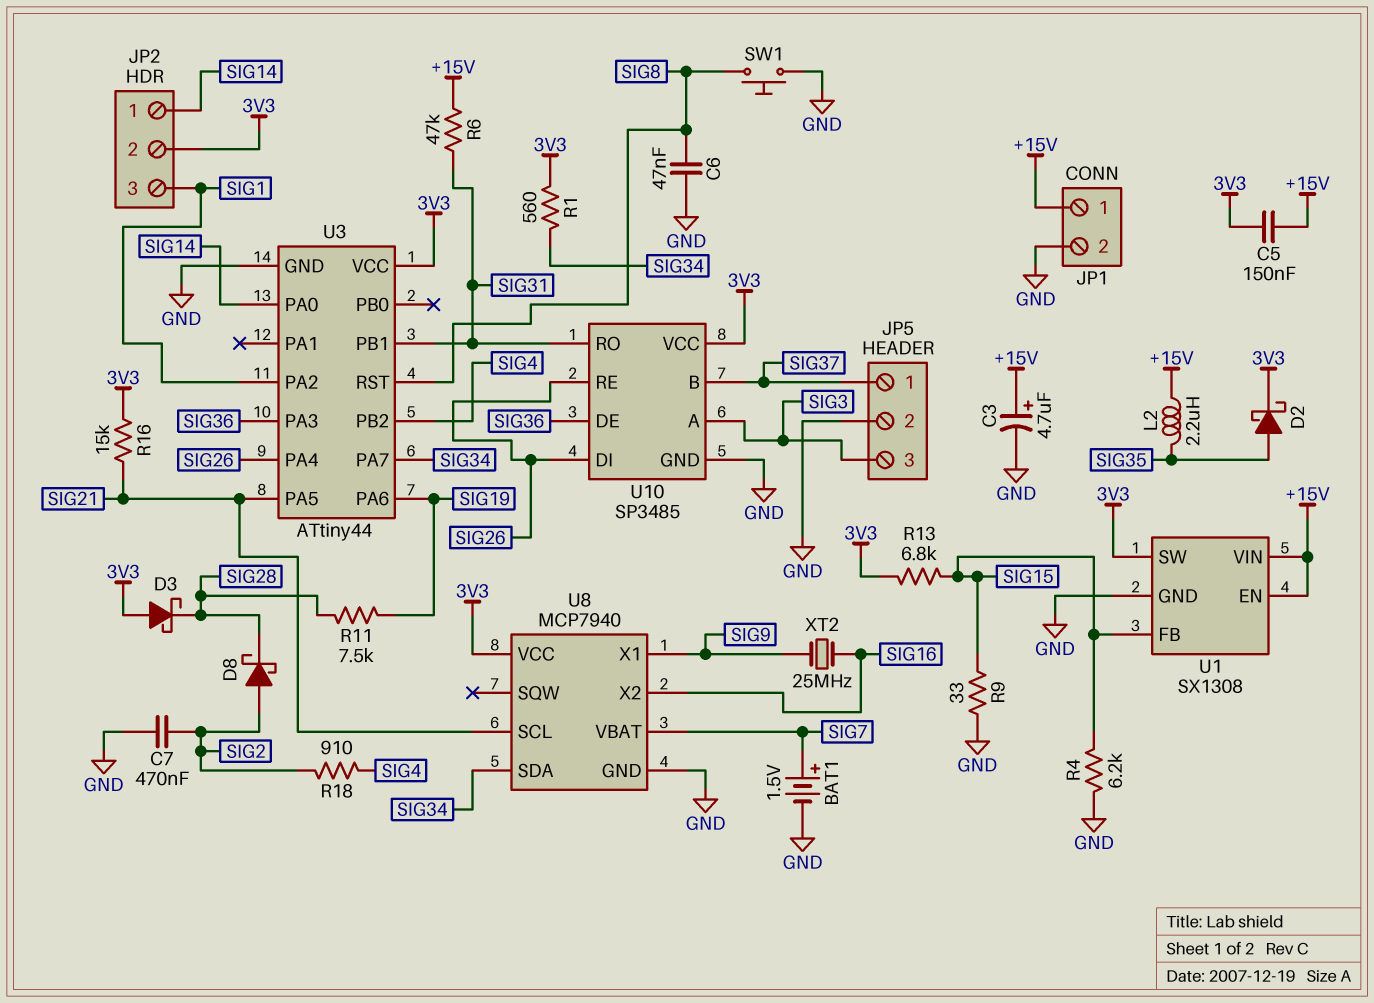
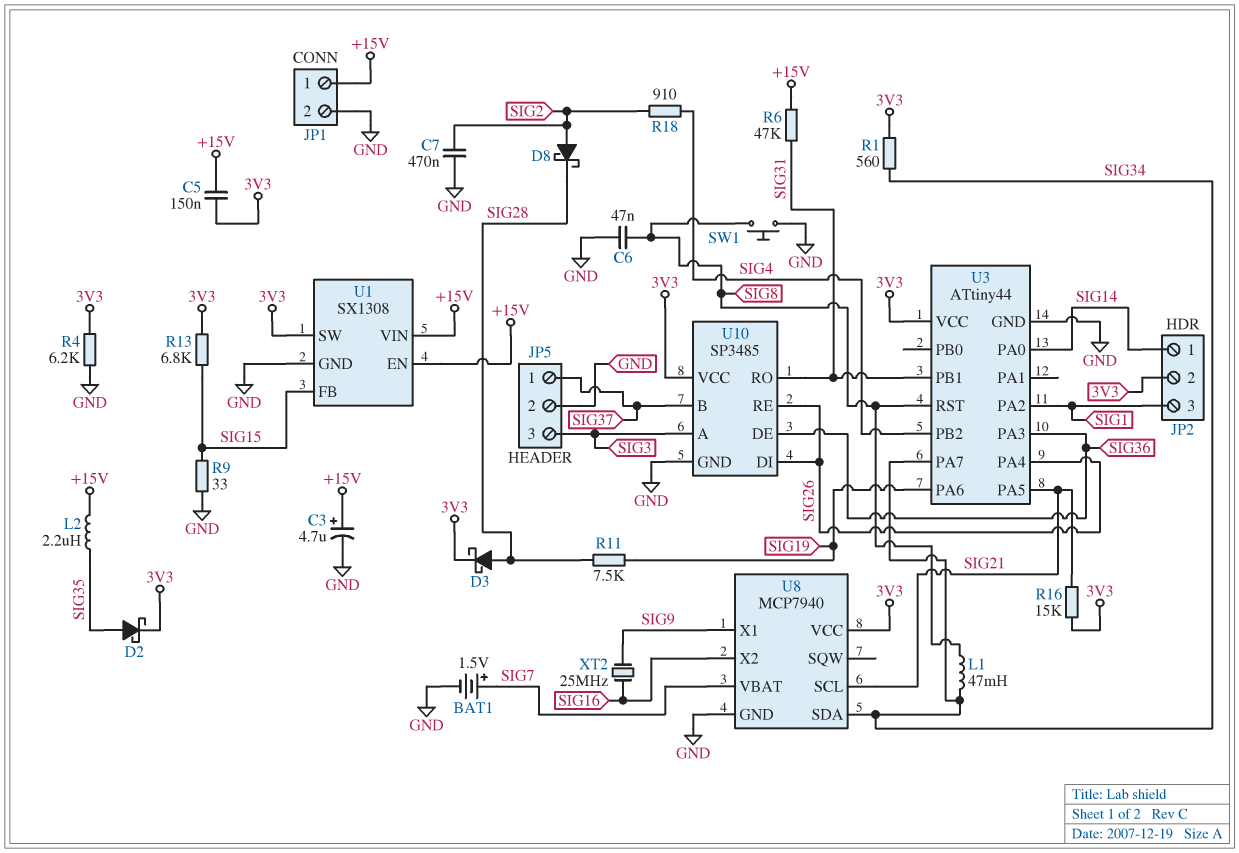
D3: schottky (A 3V3, K SIG28) -> schottky (A SIG28, K 3V3)
L1: none -> 47mH (SIG8, SIG34)
R4: 6.2k (GND, SIG15) -> 6.2k (3V3, GND)

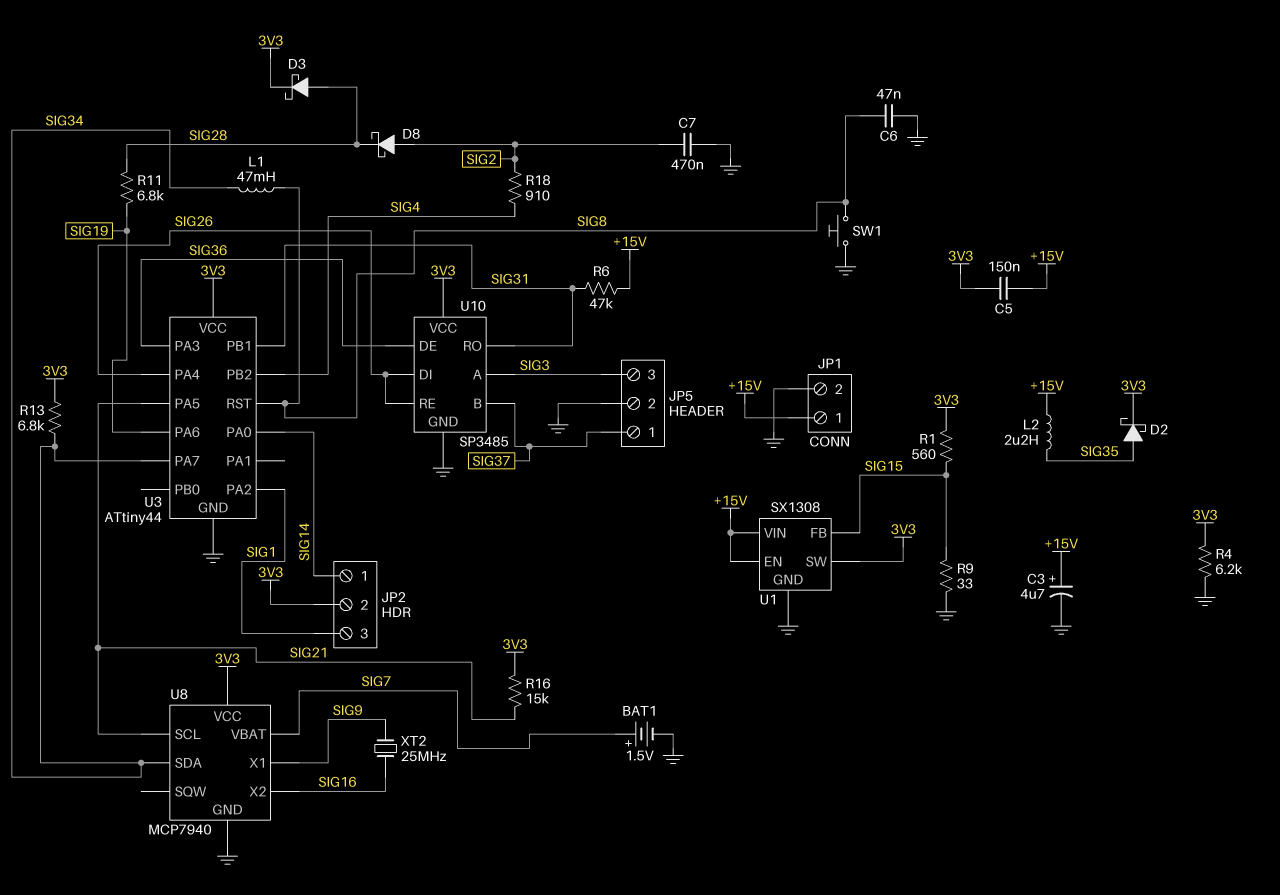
R1: 560 (3V3, SIG34) -> 560 (3V3, SIG15)
R11: 7.5k (SIG19, SIG28) -> 6.8k (SIG19, SIG28)
R13: 6.8k (3V3, SIG15) -> 6.8k (3V3, SIG34)

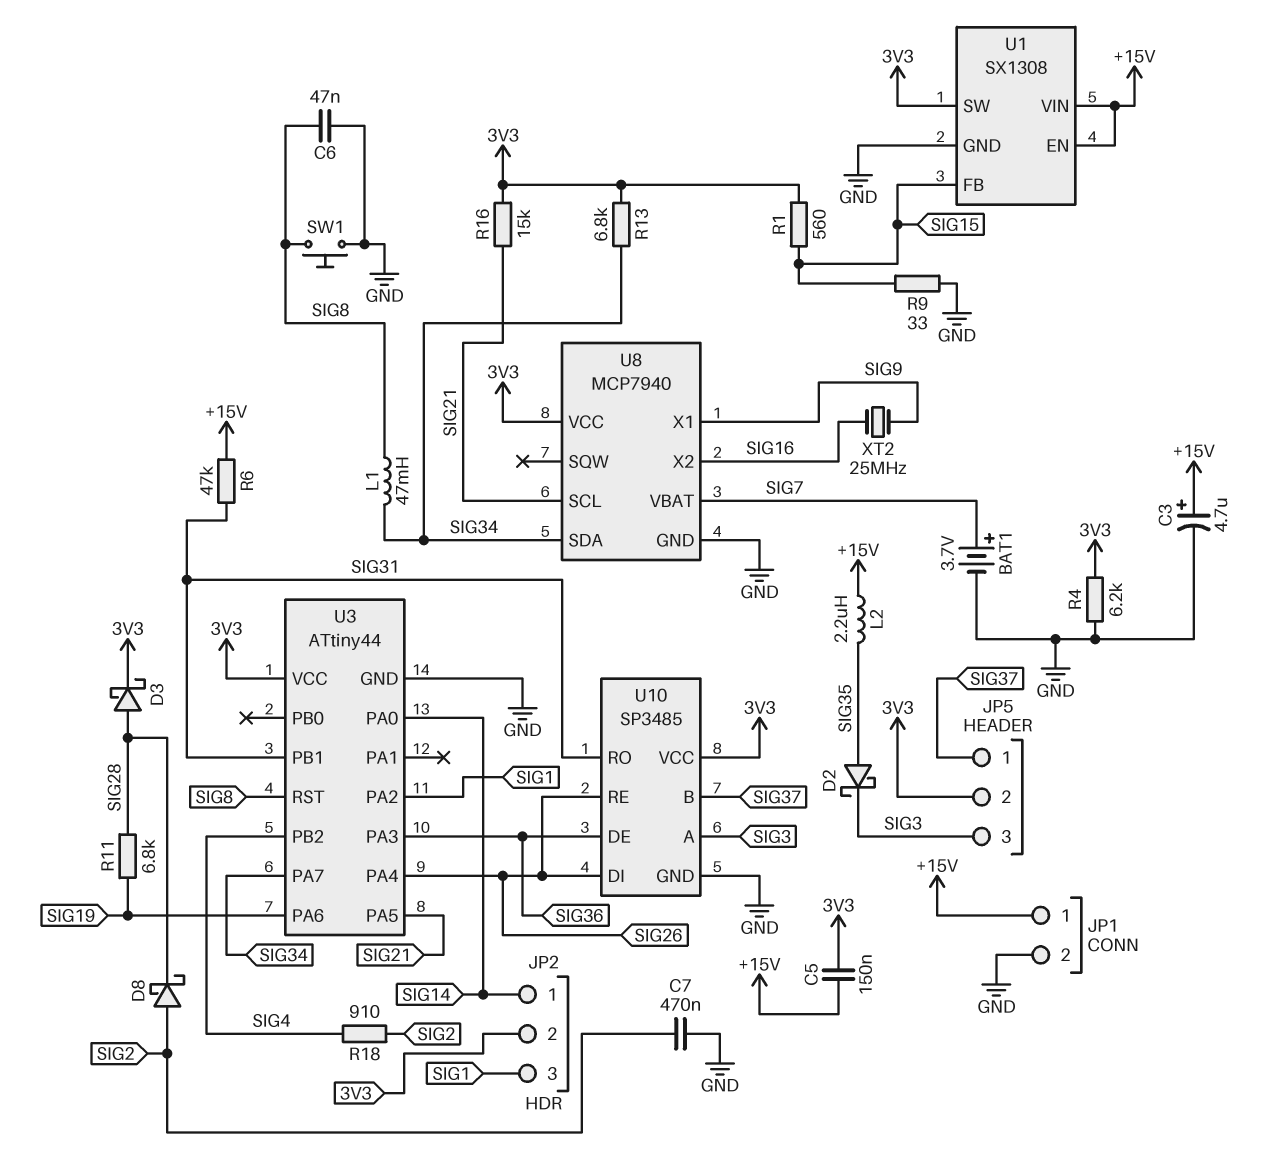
BAT1: 1.5V (plus SIG7, minus GND) -> 3.7V (plus SIG7, minus GND)
D2: schottky (A SIG35, K 3V3) -> schottky (A SIG35, K SIG3)
JP5 pin 2: GND -> 3V3

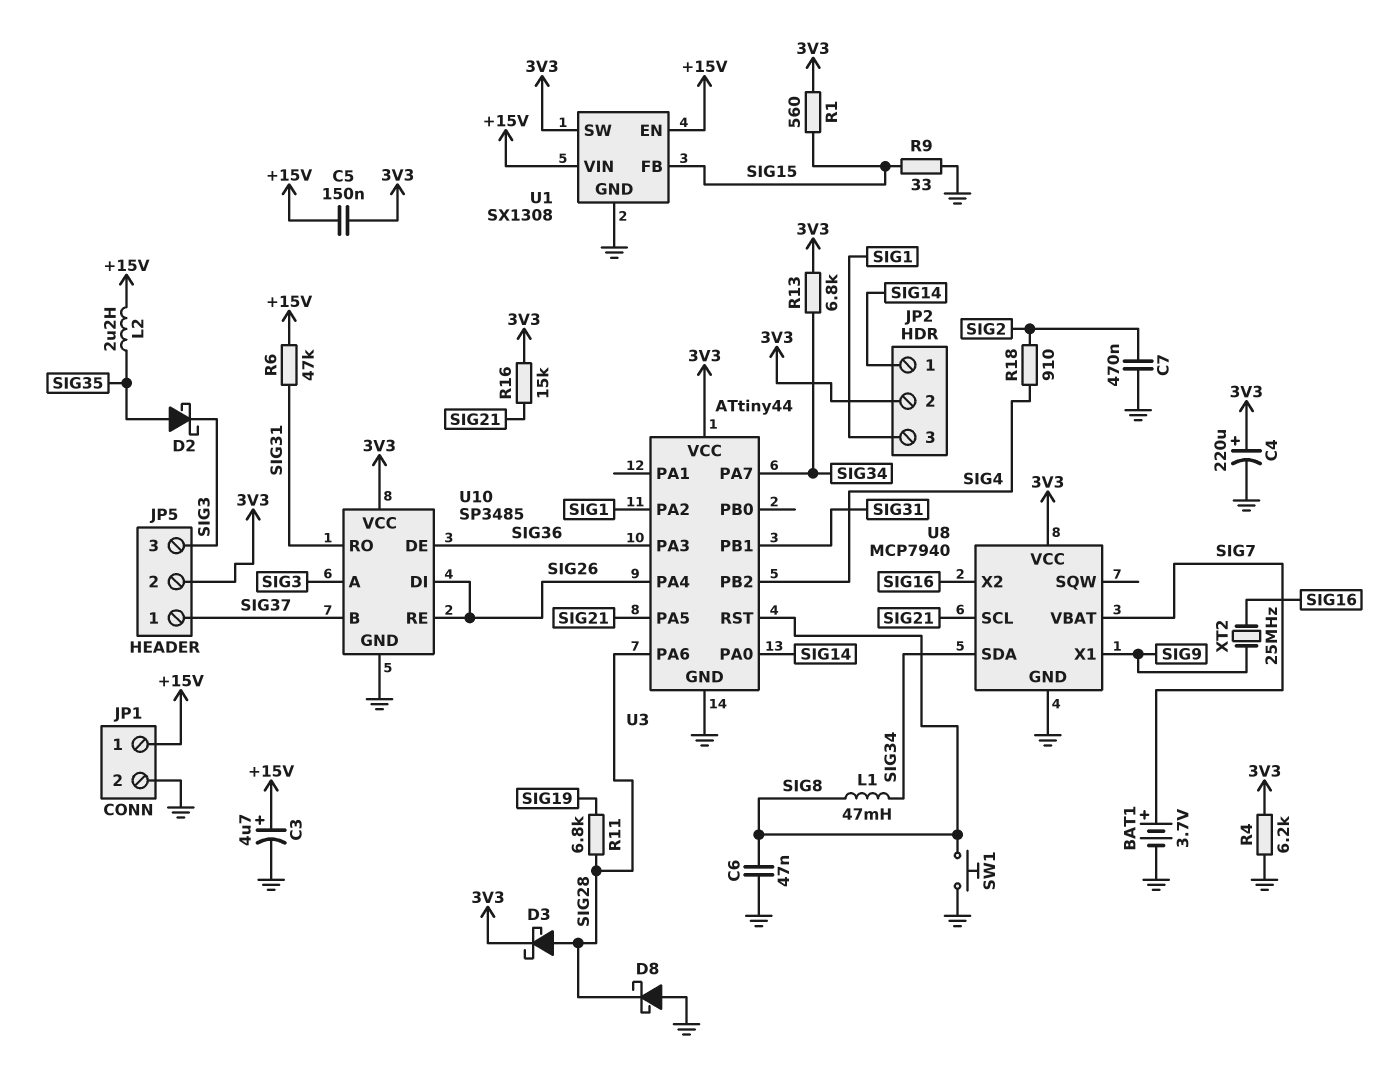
C4: none -> 220uF (plus 3V3, minus GND)
D8: schottky (A SIG2, K SIG28) -> schottky (A GND, K SIG28)
U3 pin PA6: SIG19 -> SIG28

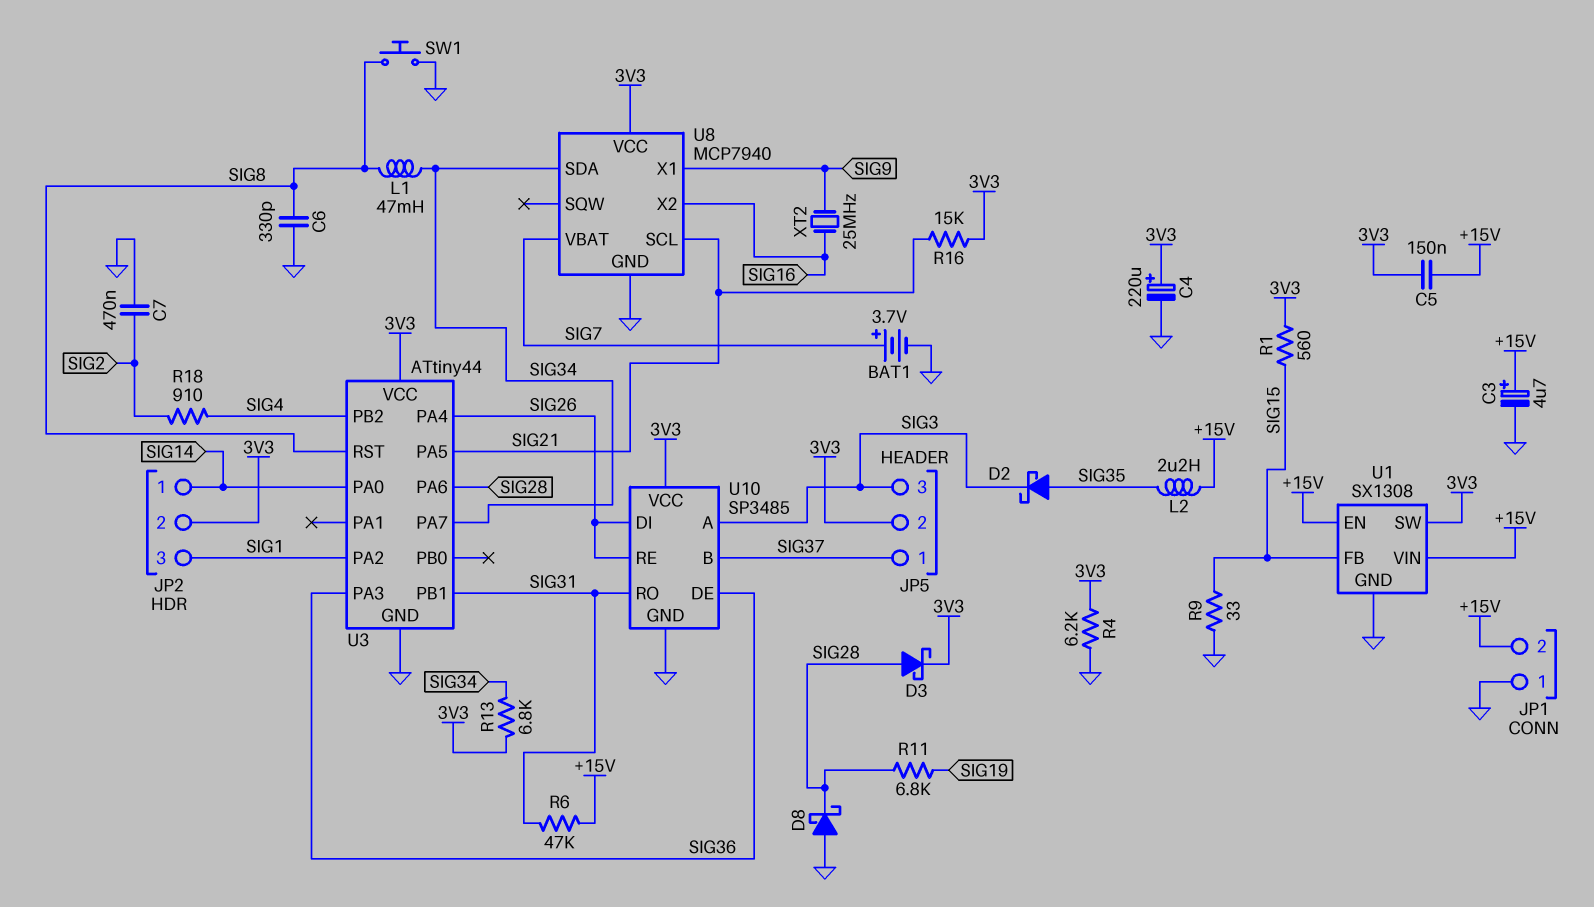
C6: 47nF (GND, SIG8) -> 330pF (GND, SIG8)
JP1 pin 1: +15V -> GND
JP1 pin 2: GND -> +15V

